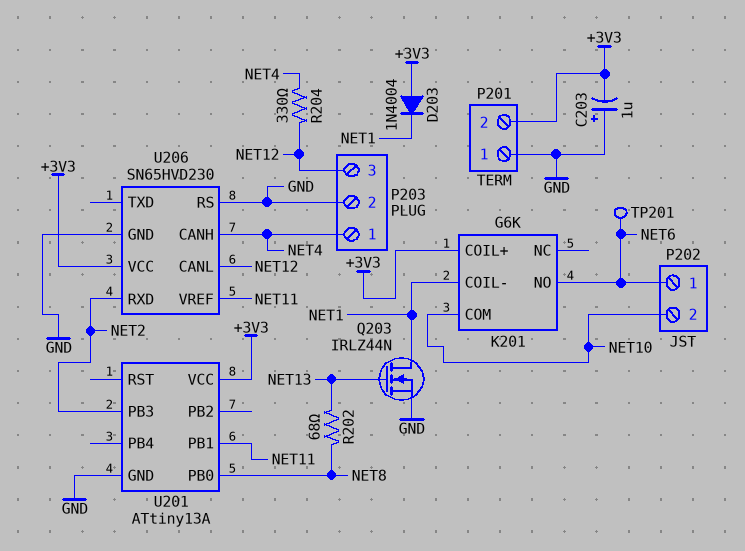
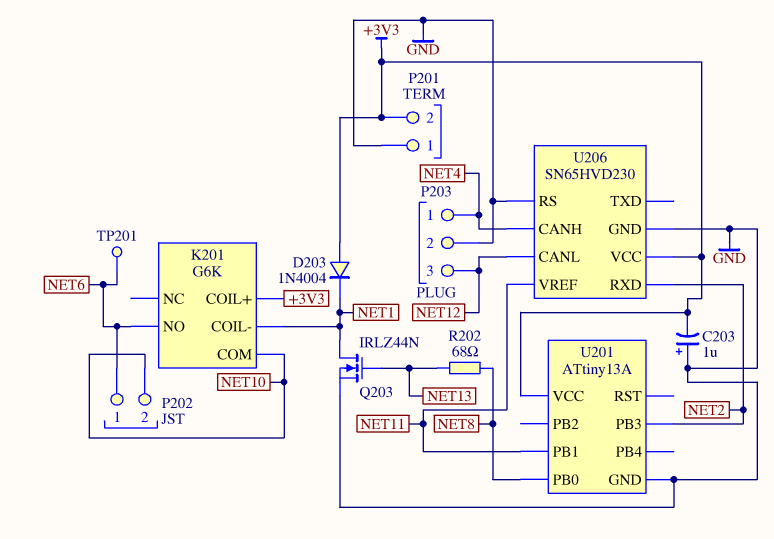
R204: 330 (NET4, NET12) -> none

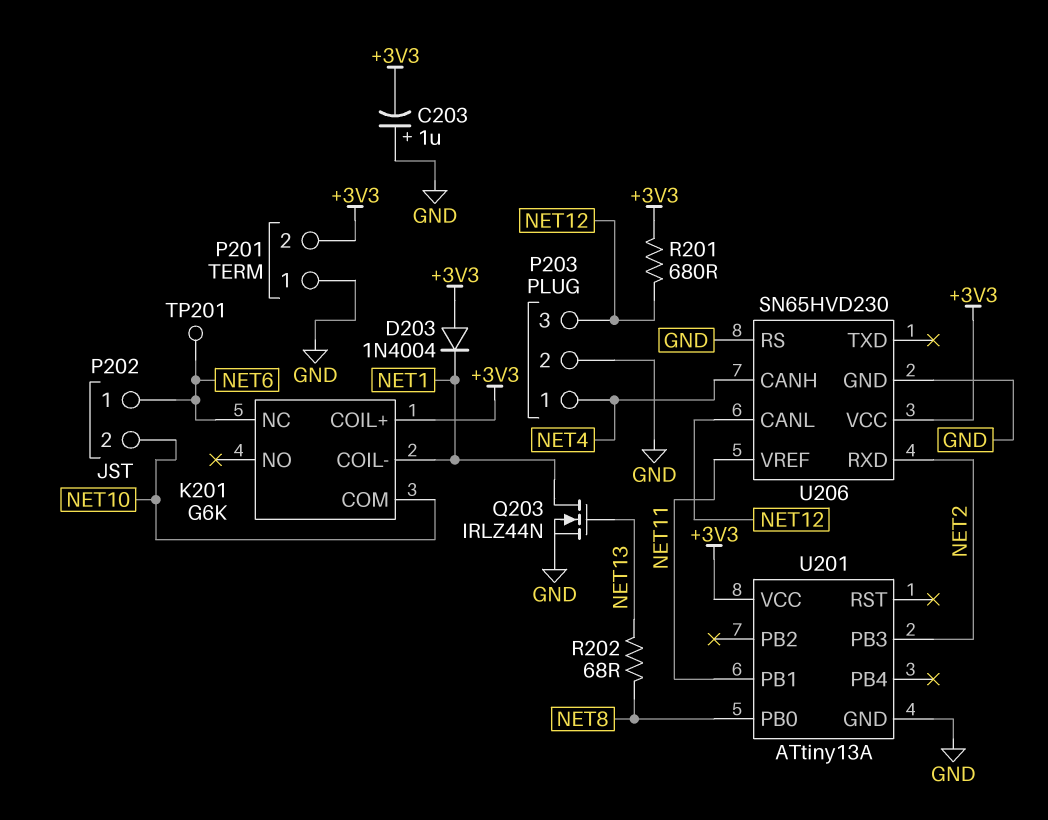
K201 pin NC: none -> NET6
K201 pin NO: NET6 -> none
R201: none -> 680 (+3V3, NET12)

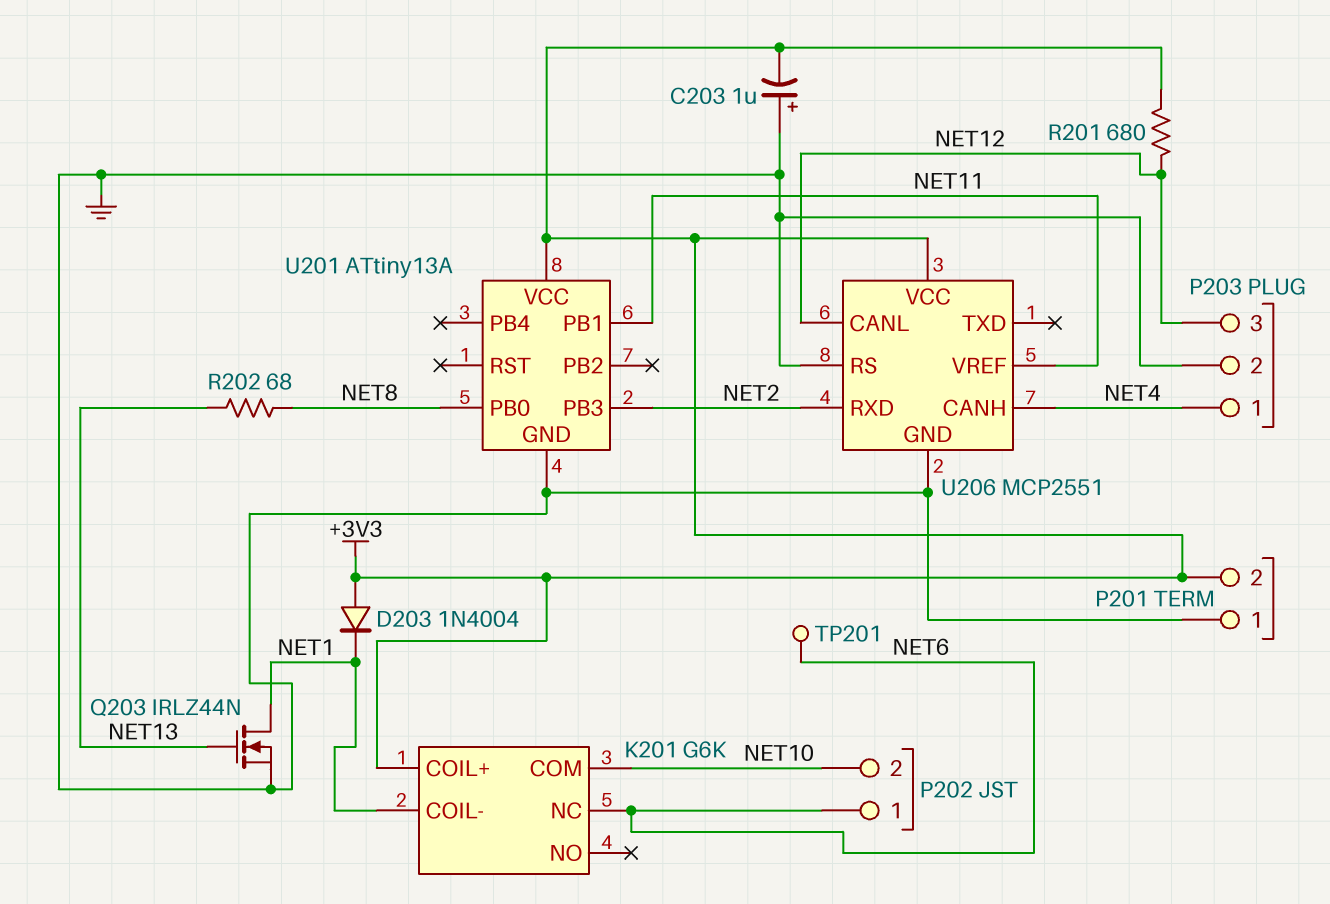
U206: SN65HVD230 -> MCP2551

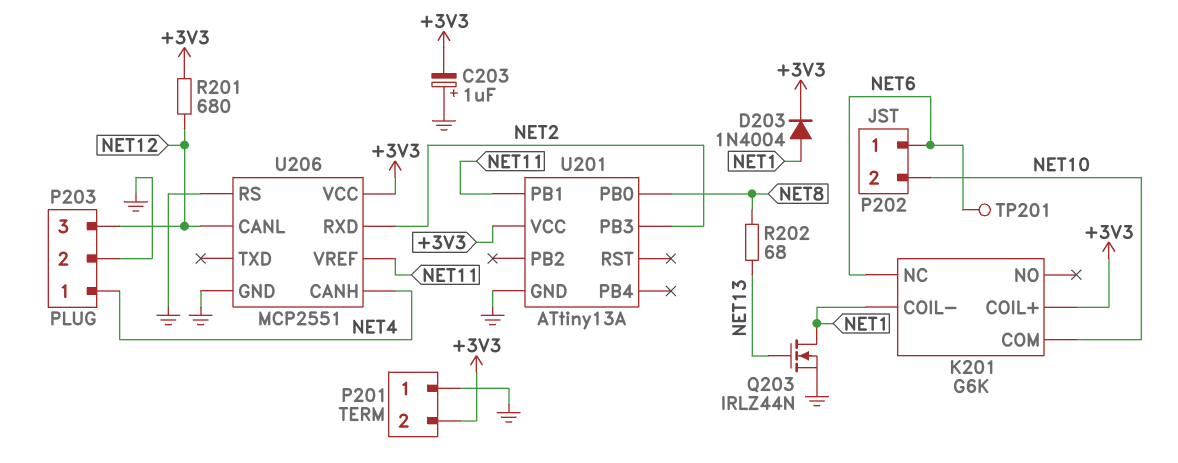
D203: diode 1N4004 (A +3V3, K NET1) -> diode 1N4004 (A NET1, K +3V3)

